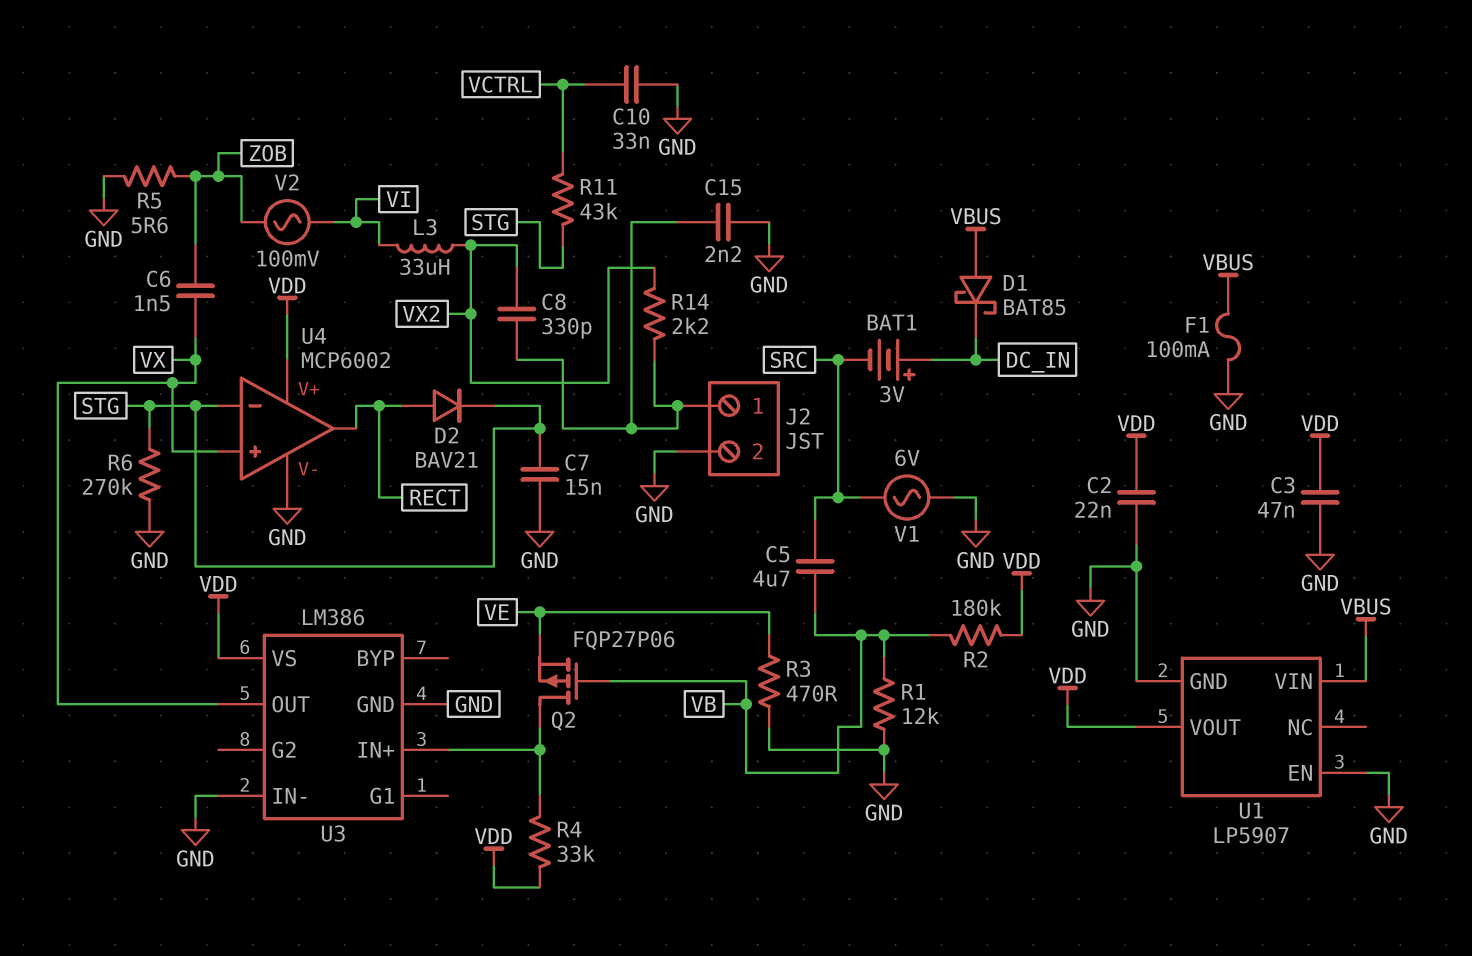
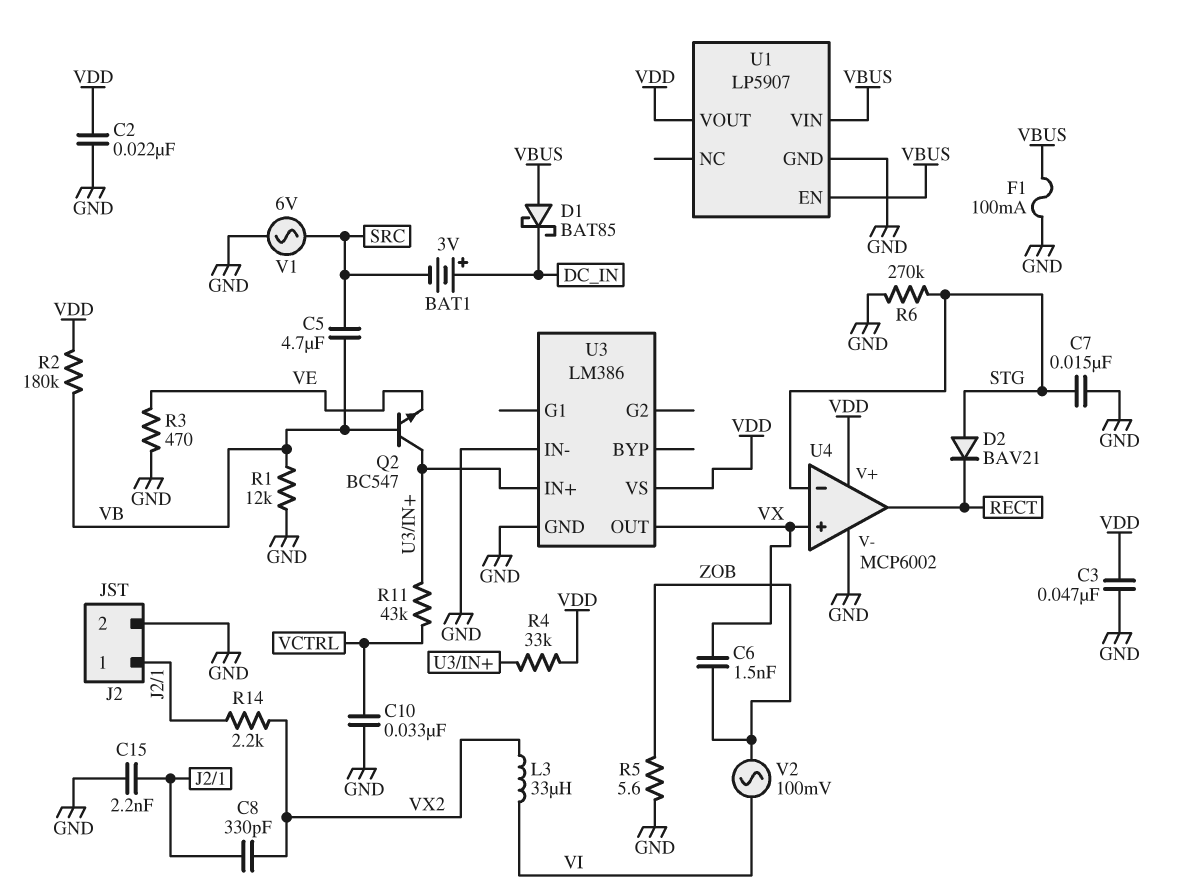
D2: diode BAV21 (A RECT, K STG) -> diode BAV21 (A STG, K RECT)
Q2: PMOS FQP27P06 (G VB, D U3/IN+, S VE) -> NPN BC547 (B VB, C U3/IN+, E VE)
R11: 43k (STG, VCTRL) -> 43k (U3/IN+, VCTRL)
U1 pin EN: GND -> VBUS

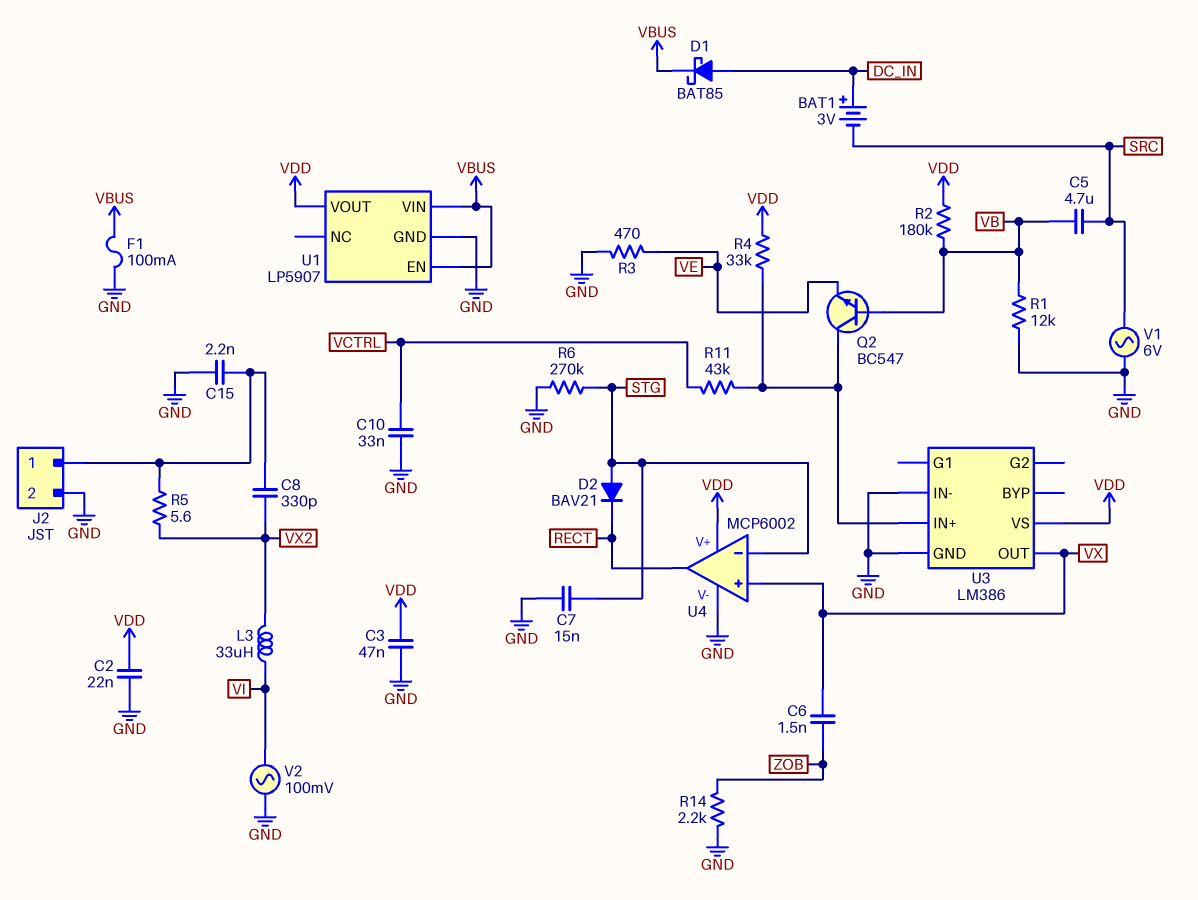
D1: schottky BAT85 (A VBUS, K DC_IN) -> schottky BAT85 (A DC_IN, K VBUS)
R5: 5.6 (GND, ZOB) -> 5.6 (J2/1, VX2)
R14: 2.2k (J2/1, VX2) -> 2.2k (GND, ZOB)
V2: AC 100mV (VI, ZOB) -> AC 100mV (GND, VI)

